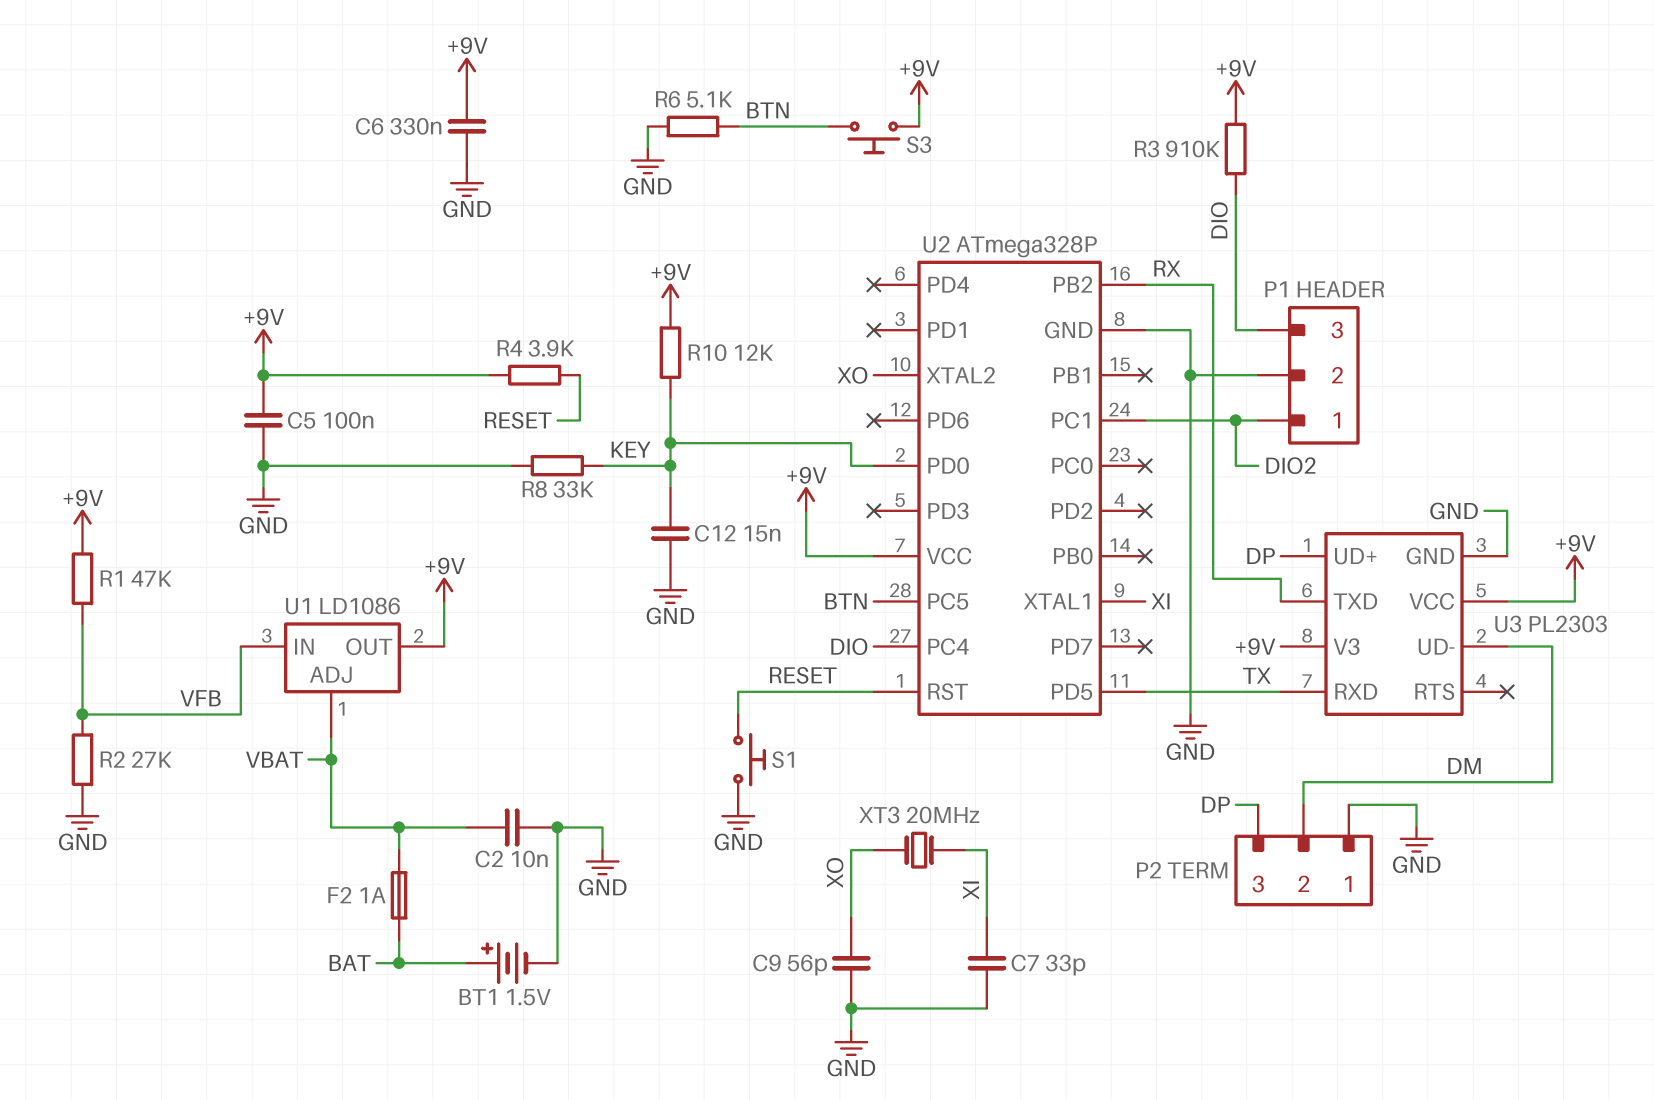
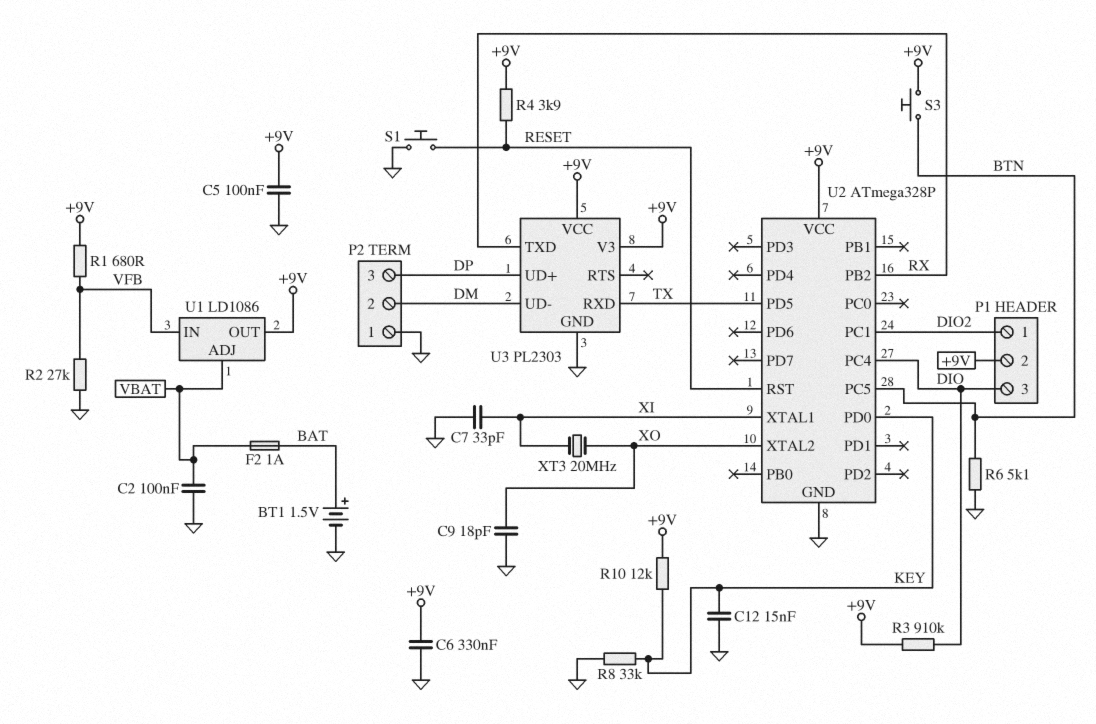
C2: 10nF (GND, VBAT) -> 100nF (GND, VBAT)
C9: 56pF (GND, XO) -> 18pF (GND, XO)
P1 pin 2: GND -> +9V
R1: 47k (+9V, VFB) -> 680 (+9V, VFB)

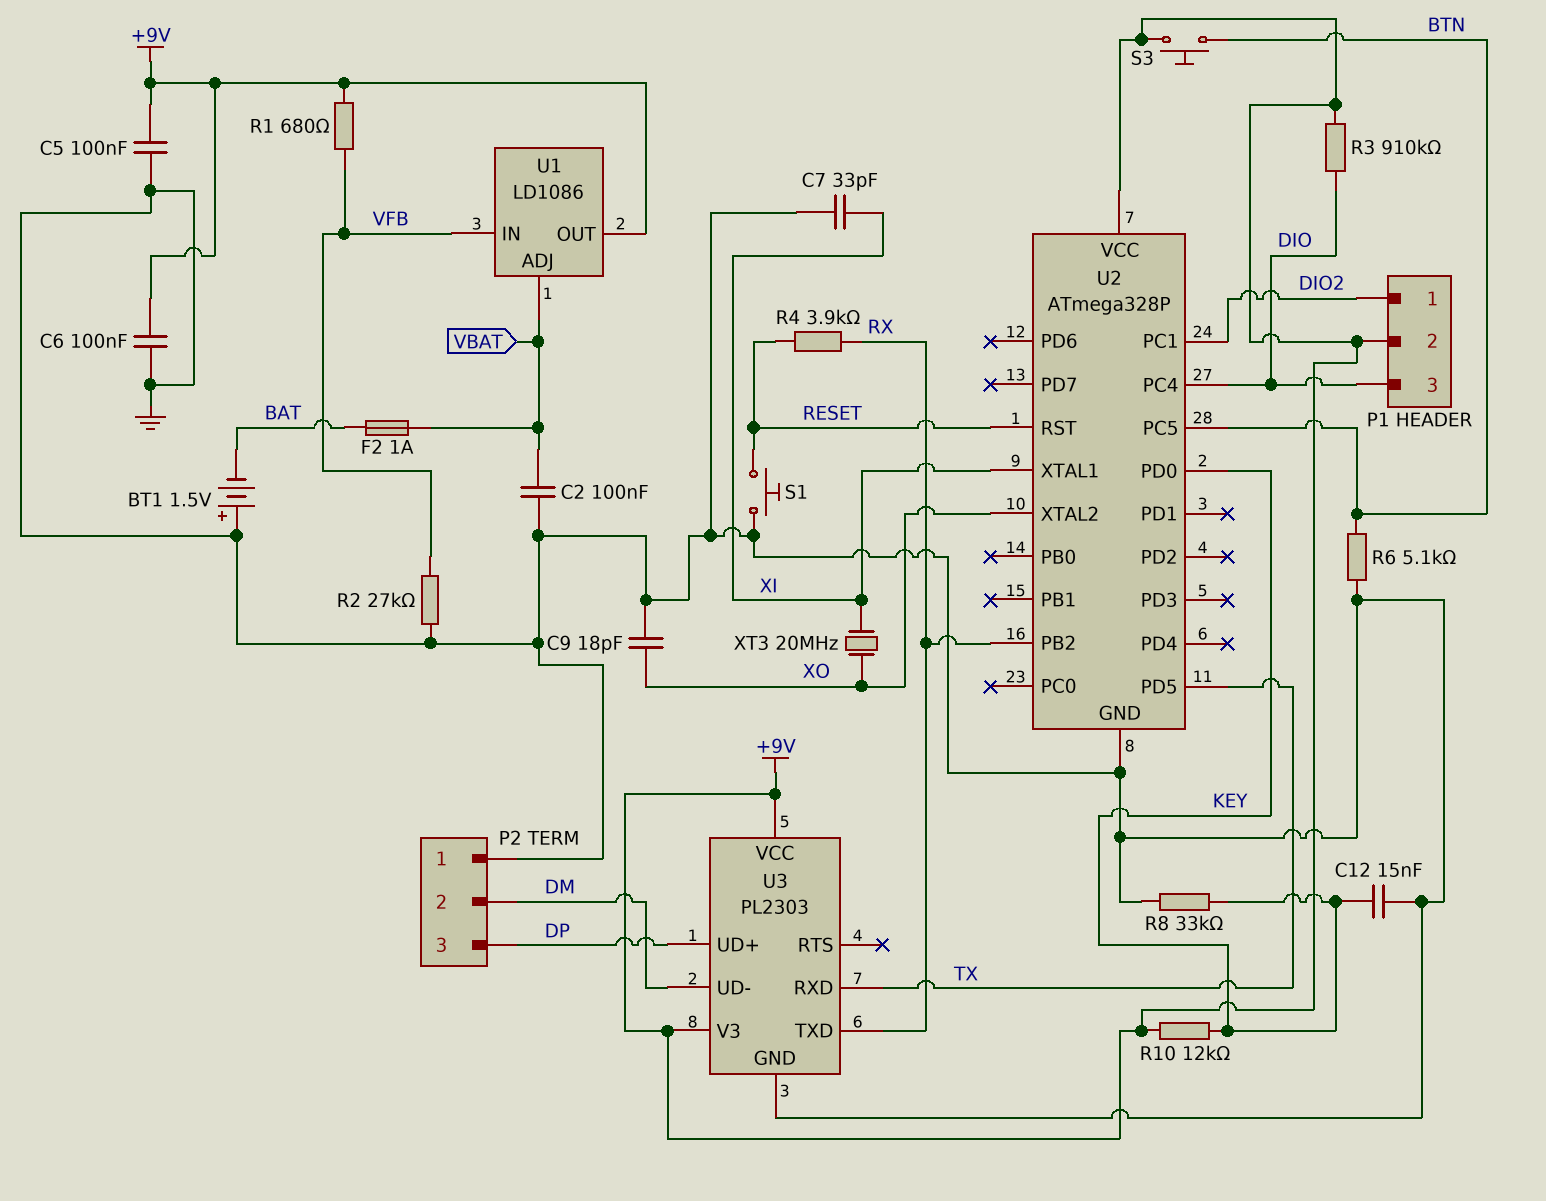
BT1: 1.5V (plus BAT, minus GND) -> 1.5V (plus GND, minus BAT)
C6: 330nF (+9V, GND) -> 100nF (+9V, GND)
R4: 3.9k (+9V, RESET) -> 3.9k (RESET, RX)

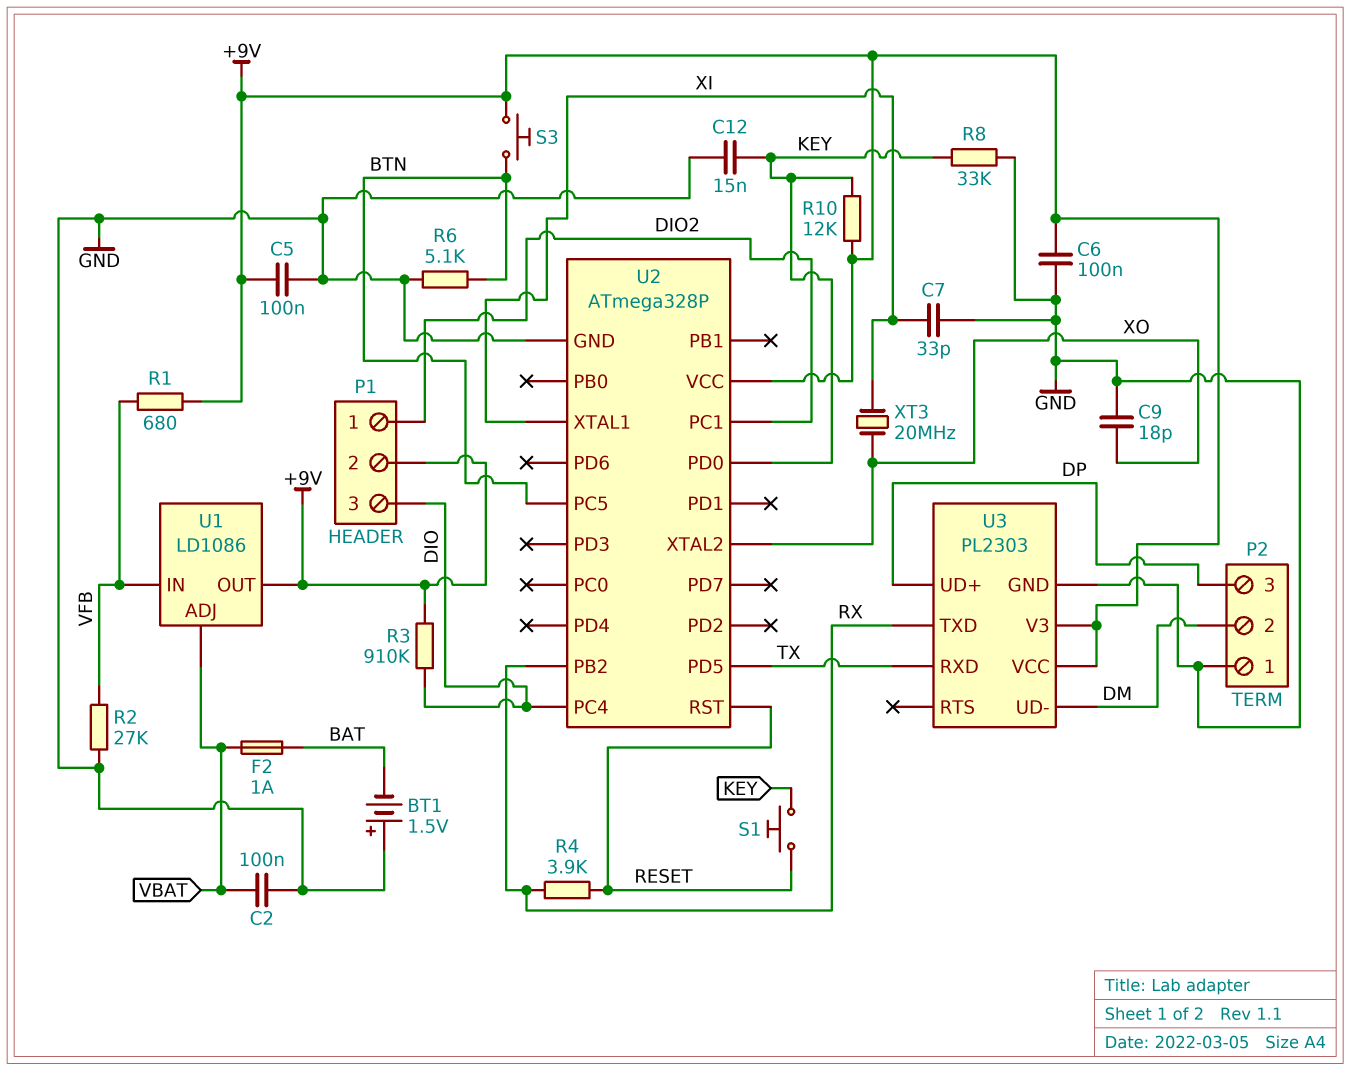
S1: button (GND, RESET) -> button (KEY, RESET)

